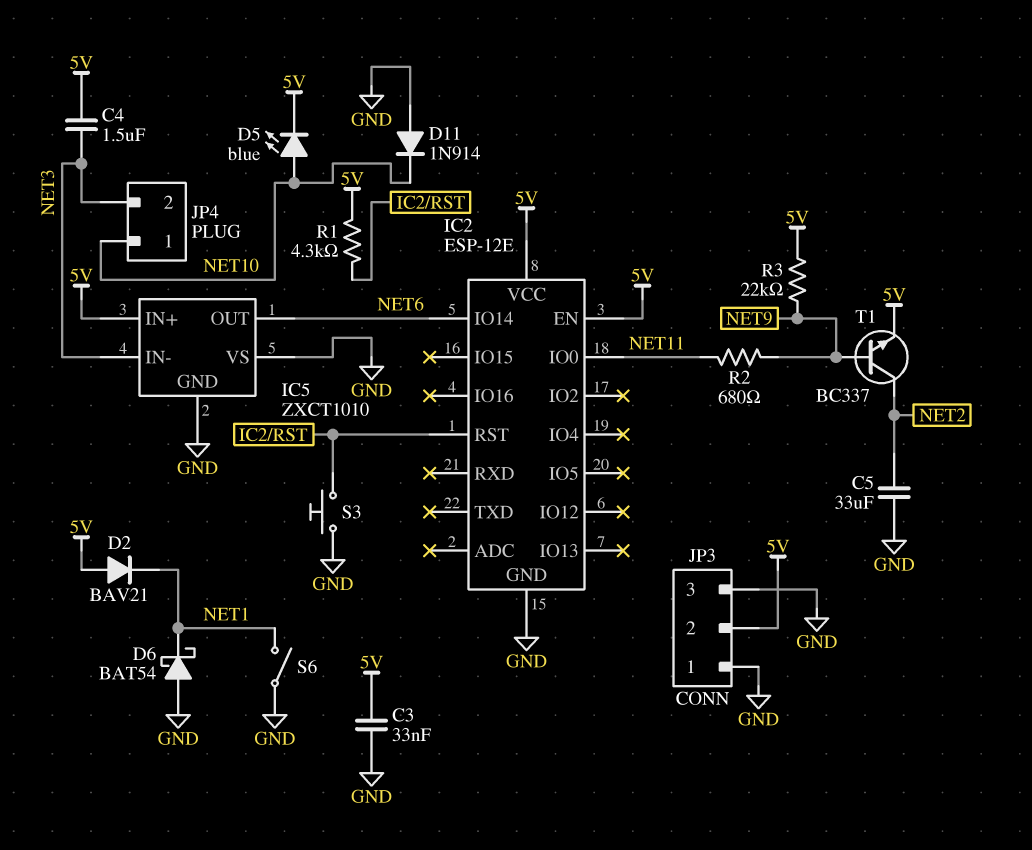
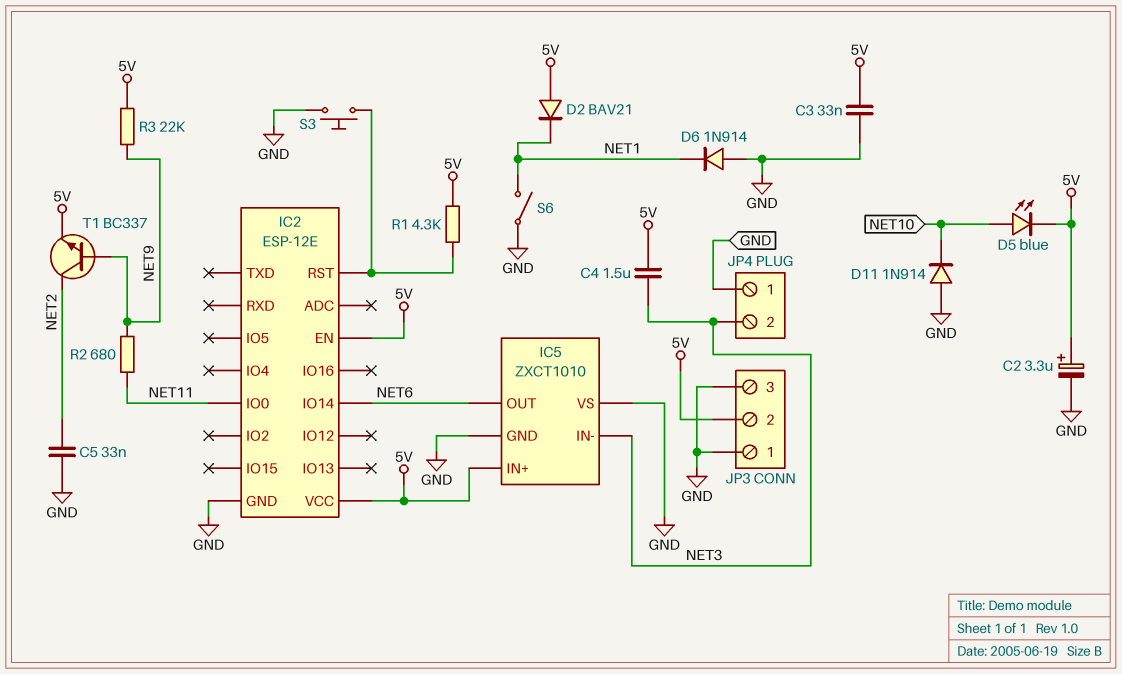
C2: none -> 3.3uF (plus 5V, minus GND)
C5: 33uF (GND, NET2) -> 33nF (GND, NET2)
D6: schottky BAT54 (A GND, K NET1) -> diode 1N914 (A GND, K NET1)
JP4 pin 1: NET10 -> GND

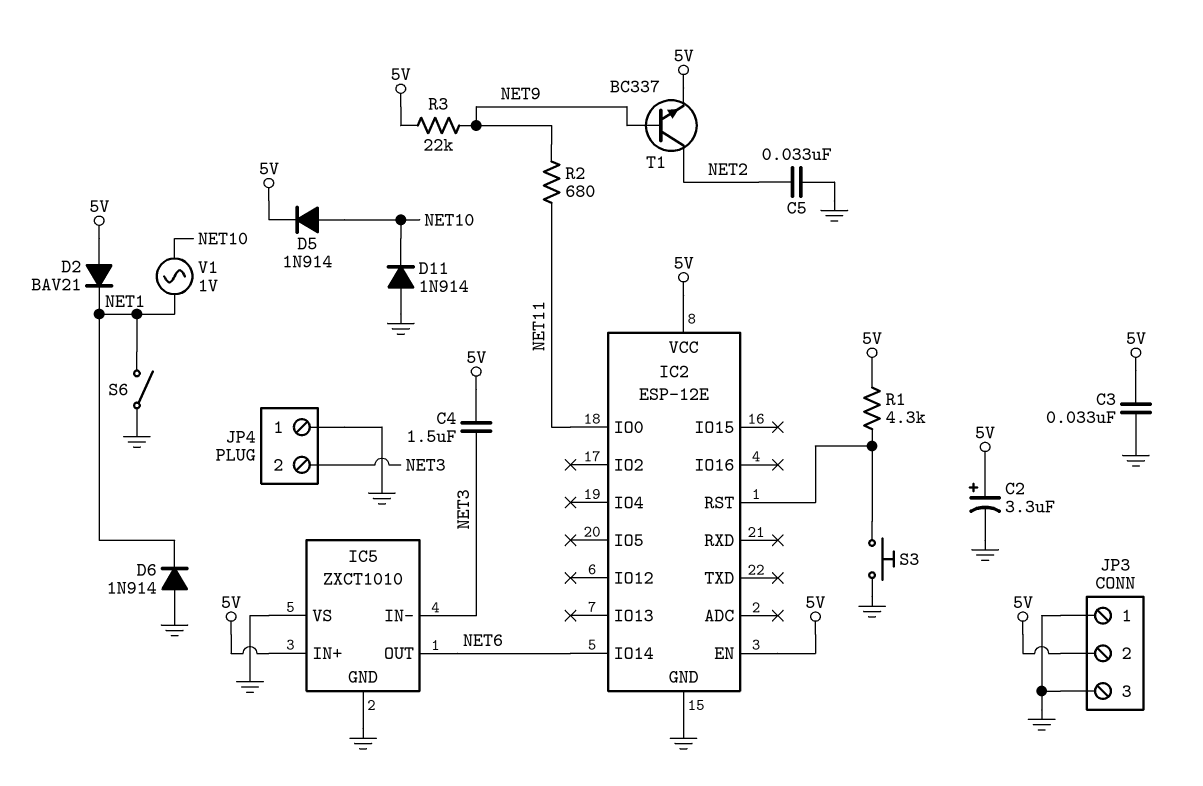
D5: LED blue (A NET10, K 5V) -> diode 1N914 (A NET10, K 5V)
V1: none -> AC 1V (NET1, NET10)

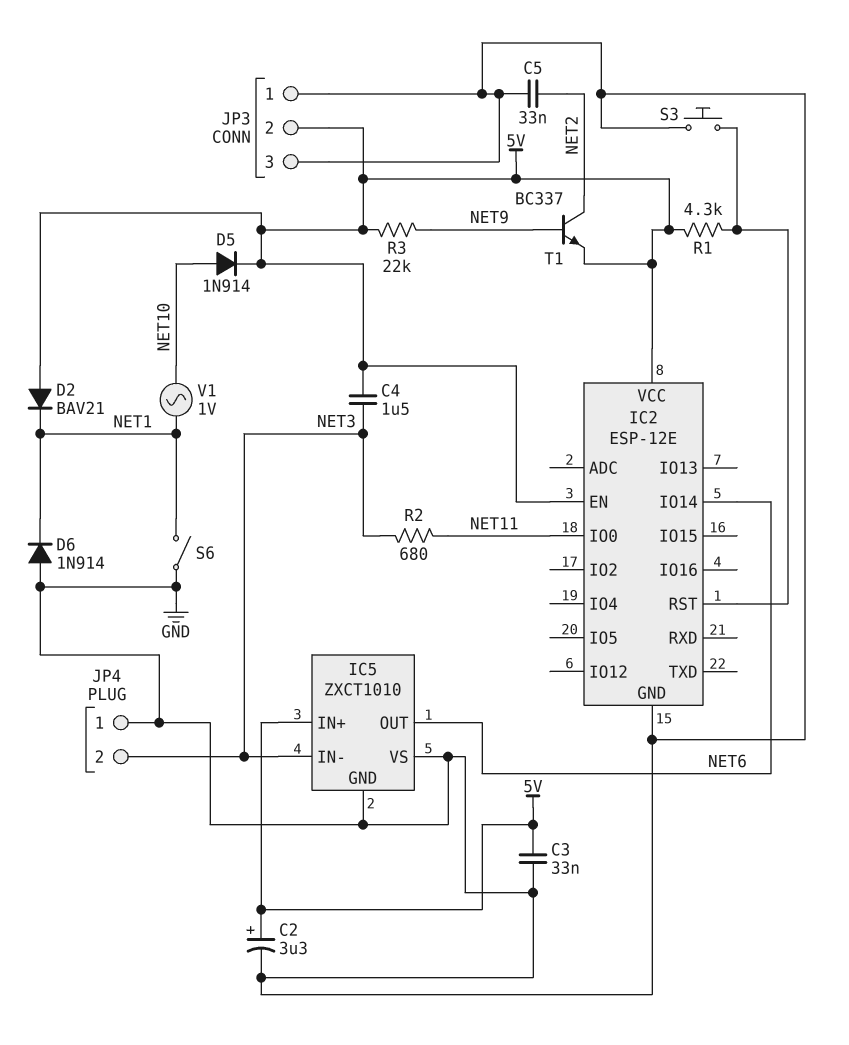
D11: diode 1N914 (A GND, K NET10) -> none
R2: 680 (NET9, NET11) -> 680 (NET3, NET11)

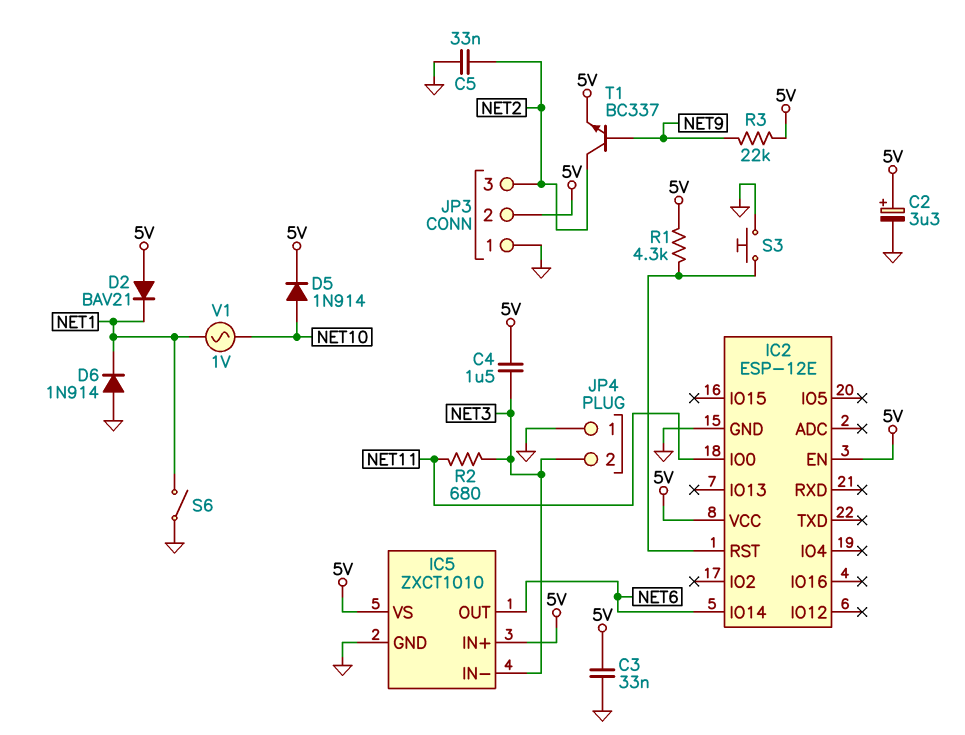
IC5 pin VS: GND -> 5V
JP3 pin 3: GND -> NET2

